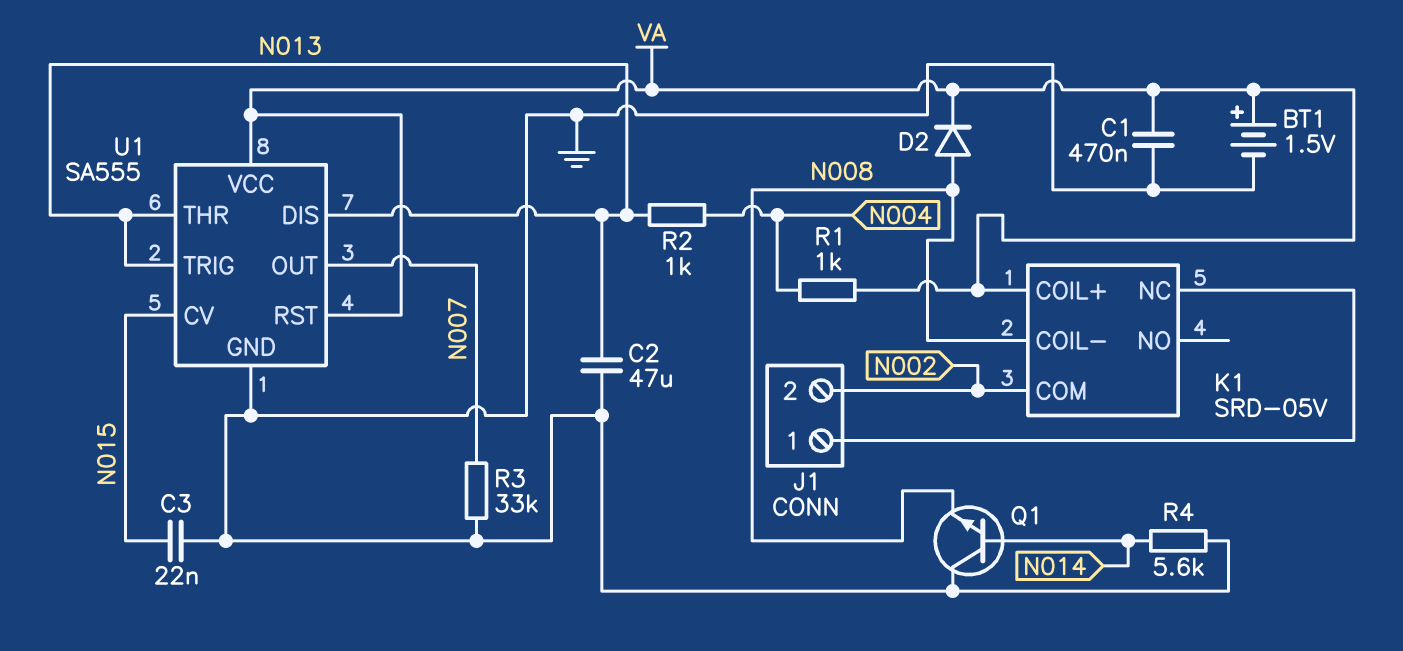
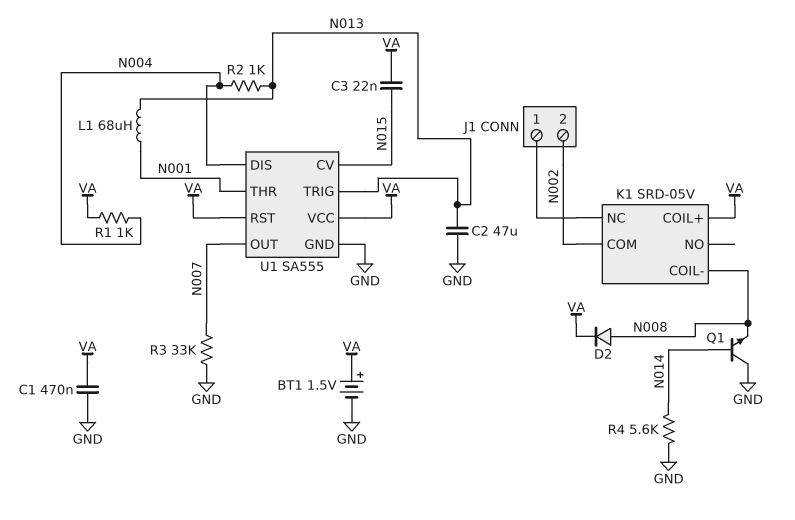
C3: 22nF (GND, N015) -> 22nF (N015, VA)
L1: none -> 68uH (N001, N013)
U1 pin DIS: N013 -> N004
U1 pin THR: N013 -> N001

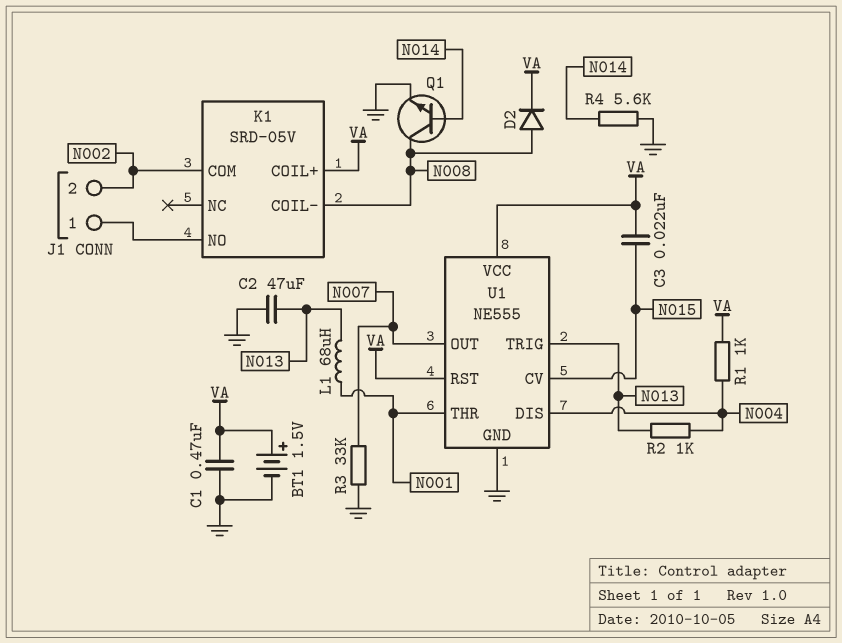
K1 pin NC: J1/1 -> none
K1 pin NO: none -> J1/1
Q1: NPN (B N014, C GND, E N008) -> NPN (B N014, C N008, E GND)
U1: SA555 -> NE555

